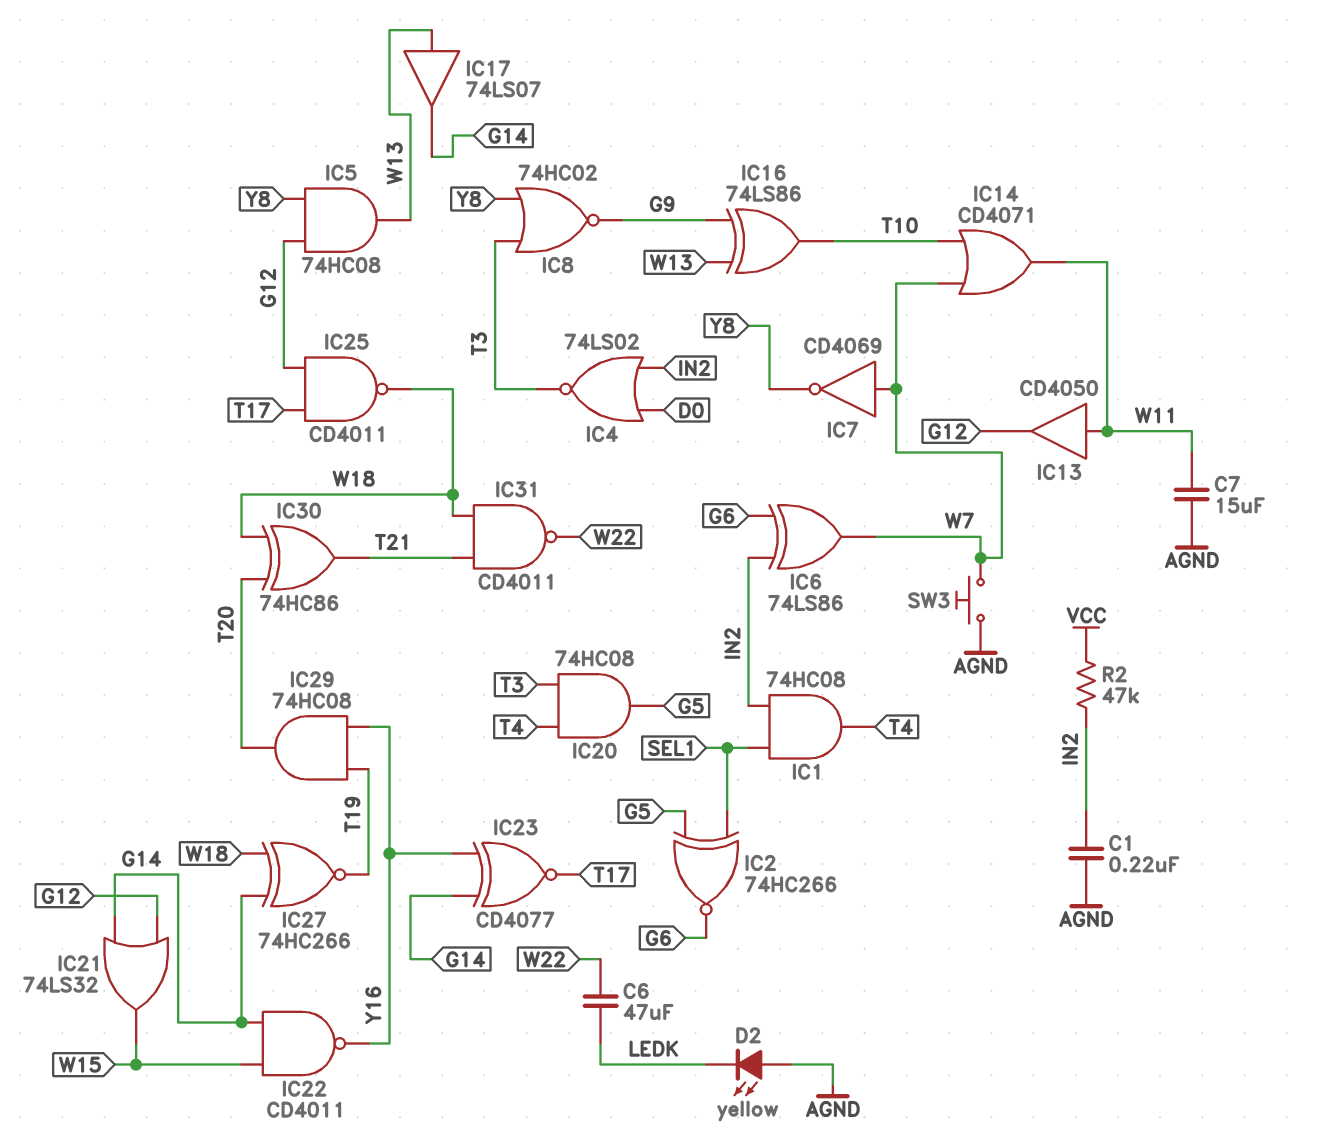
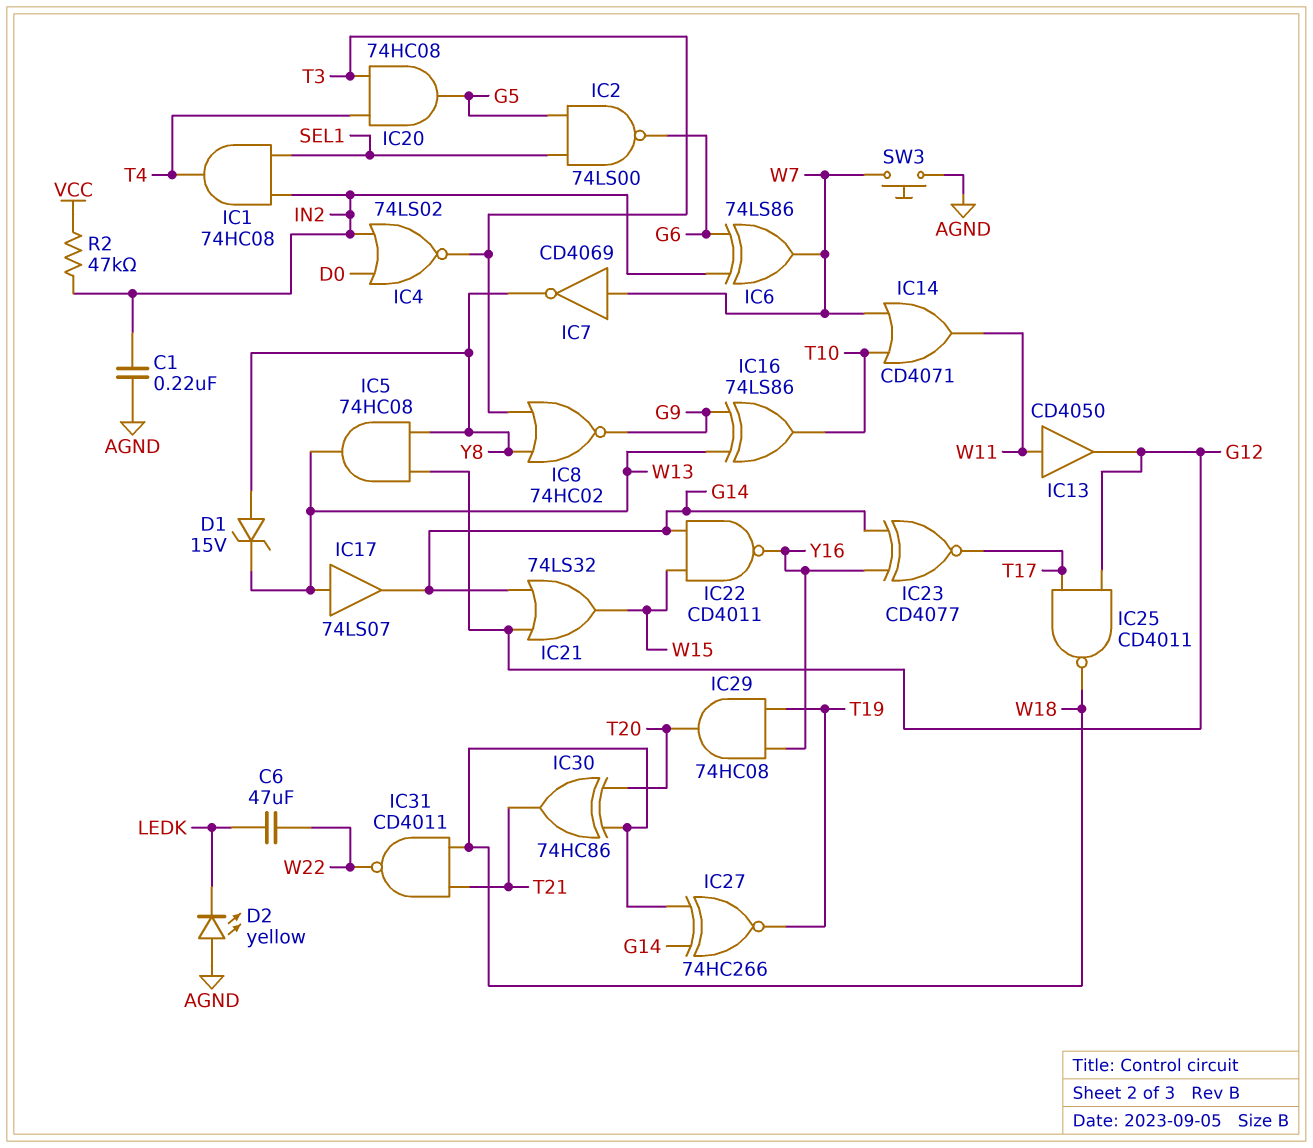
C7: 15uF (AGND, W11) -> none
D1: none -> zener 15V (A Y8, K W13)
IC2: XNOR 74HC266 (in G5, in SEL1, out G6) -> NAND 74LS00 (in G5, in SEL1, out G6)

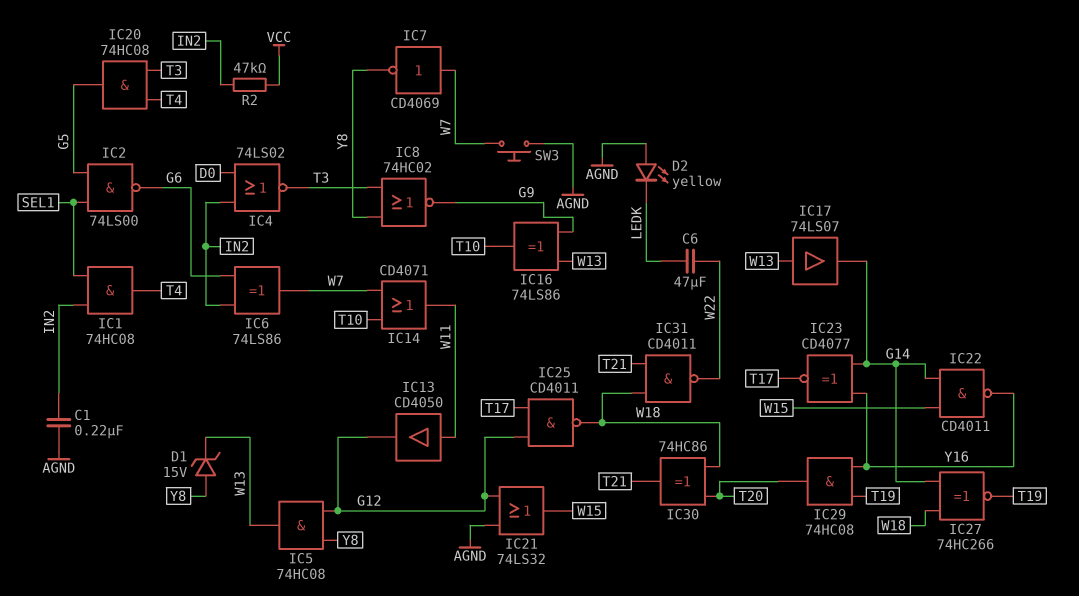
IC21: OR 74LS32 (in G12, in G14, out W15) -> OR 74LS32 (in AGND, in G12, out W15)

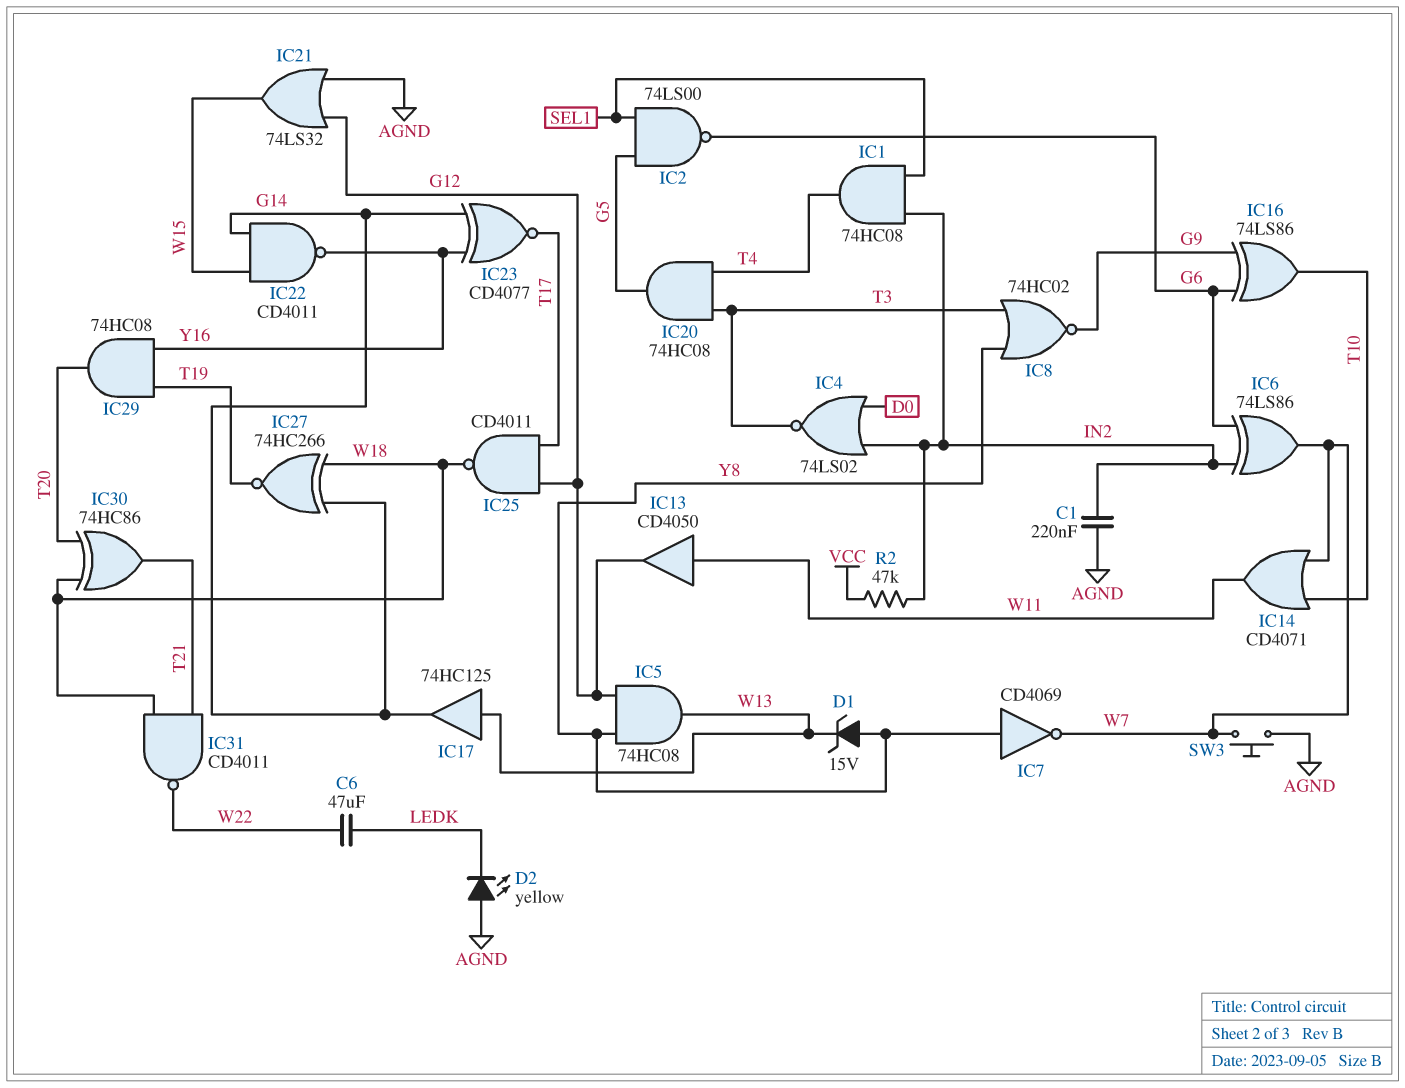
IC7: NOT CD4069 (in W7, out Y8) -> NOT CD4069 (in Y8, out W7)
IC16: XOR 74LS86 (in G9, in W13, out T10) -> XOR 74LS86 (in G6, in G9, out T10)
IC17: buffer 74LS07 (in W13, out G14) -> buffer 74HC125 (in W13, out G14)

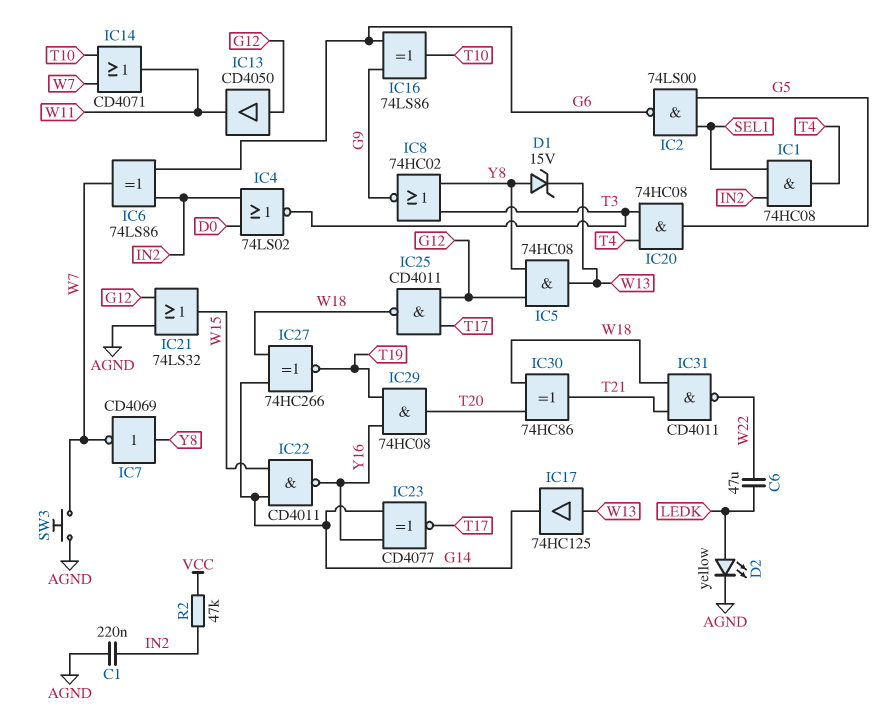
D2: LED yellow (A AGND, K LEDK) -> LED yellow (A LEDK, K AGND)
IC13: buffer CD4050 (in W11, out G12) -> buffer CD4050 (in G12, out W11)

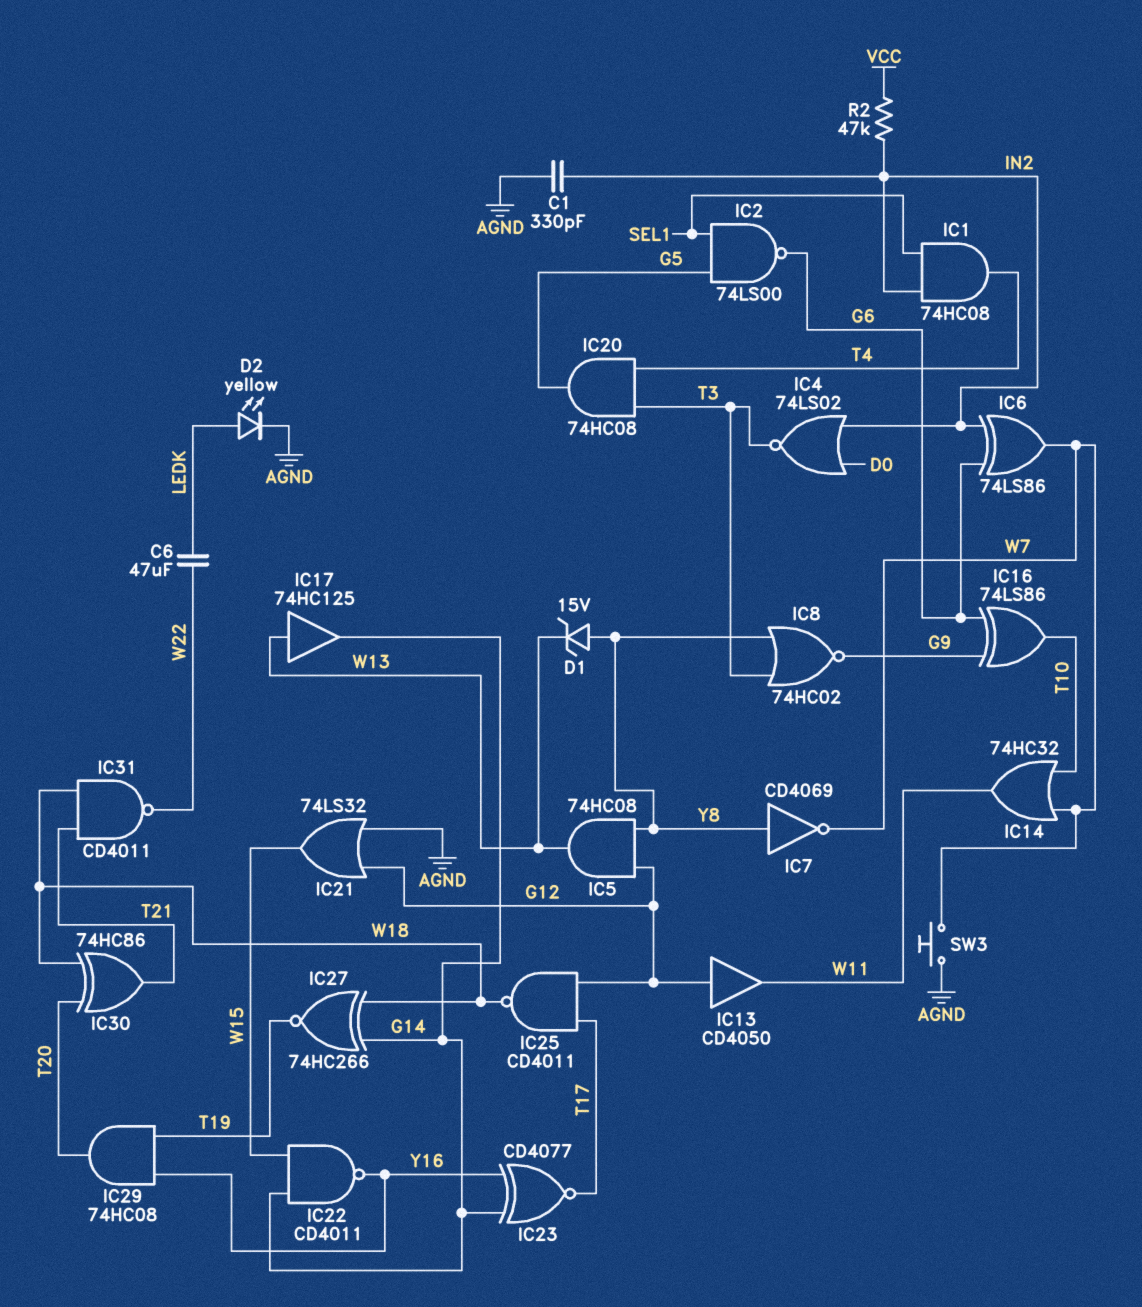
C1: 220nF (AGND, IN2) -> 330pF (AGND, IN2)
IC14: OR CD4071 (in T10, in W7, out W11) -> OR 74HC32 (in T10, in W7, out W11)

